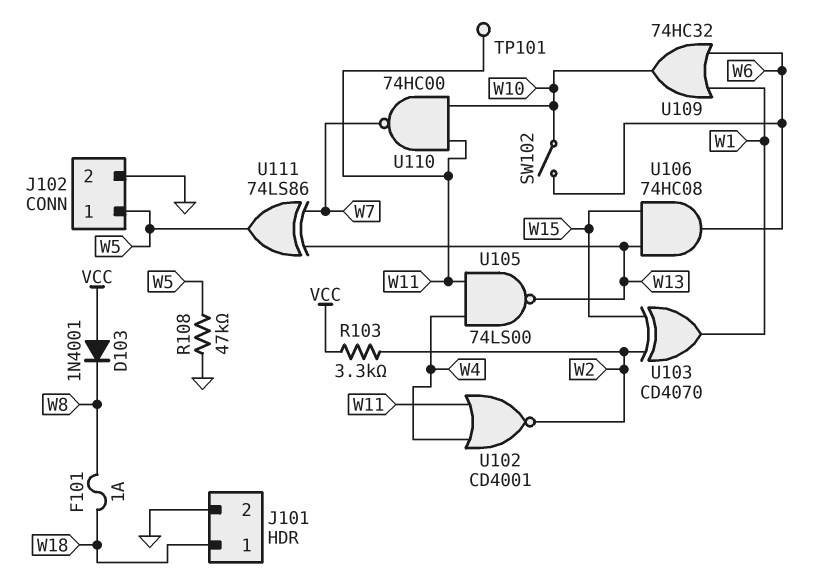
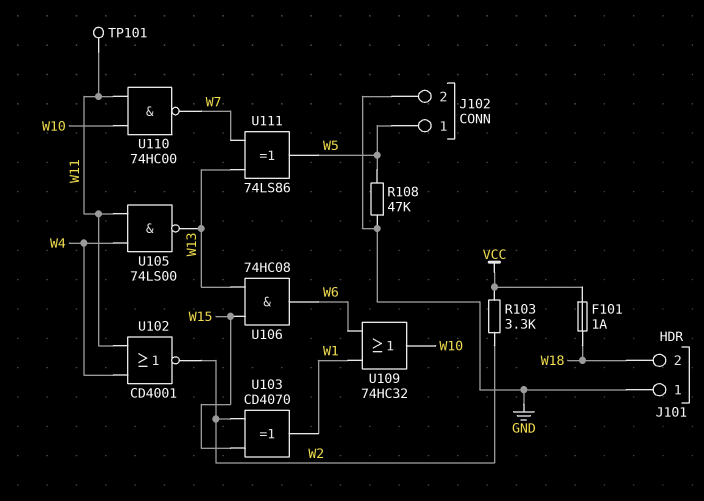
D103: diode 1N4001 (A VCC, K W8) -> none
F101: 1A (W8, W18) -> 1A (VCC, W18)
J101 pin 1: W18 -> GND
J101 pin 2: GND -> W18
SW102: switch (W6, W10) -> none

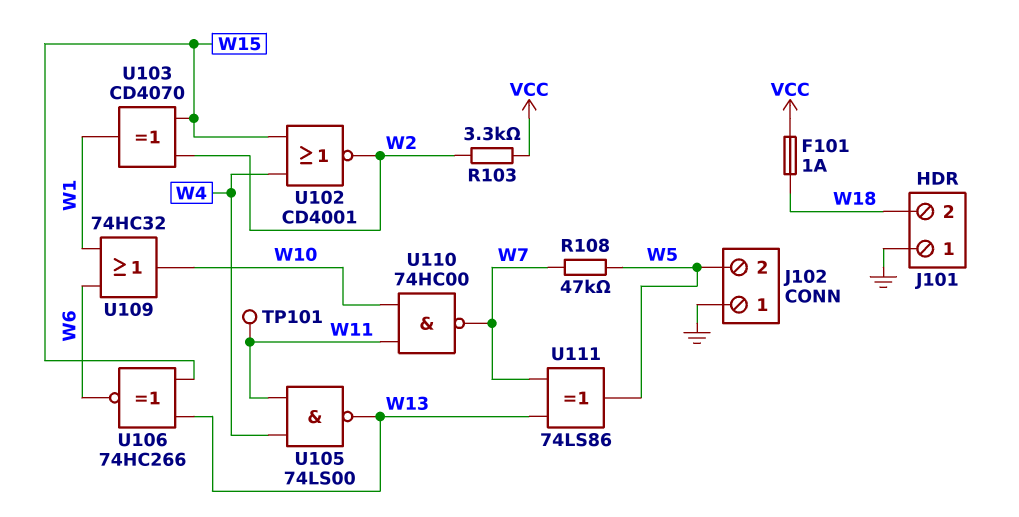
J102 pin 1: W5 -> GND
J102 pin 2: GND -> W5
R108: 47k (GND, W5) -> 47k (W5, W7)
U102: NOR CD4001 (in W4, in W11, out W2) -> NOR CD4001 (in W4, in W15, out W2)
U106: AND 74HC08 (in W13, in W15, out W6) -> XNOR 74HC266 (in W13, in W15, out W6)

